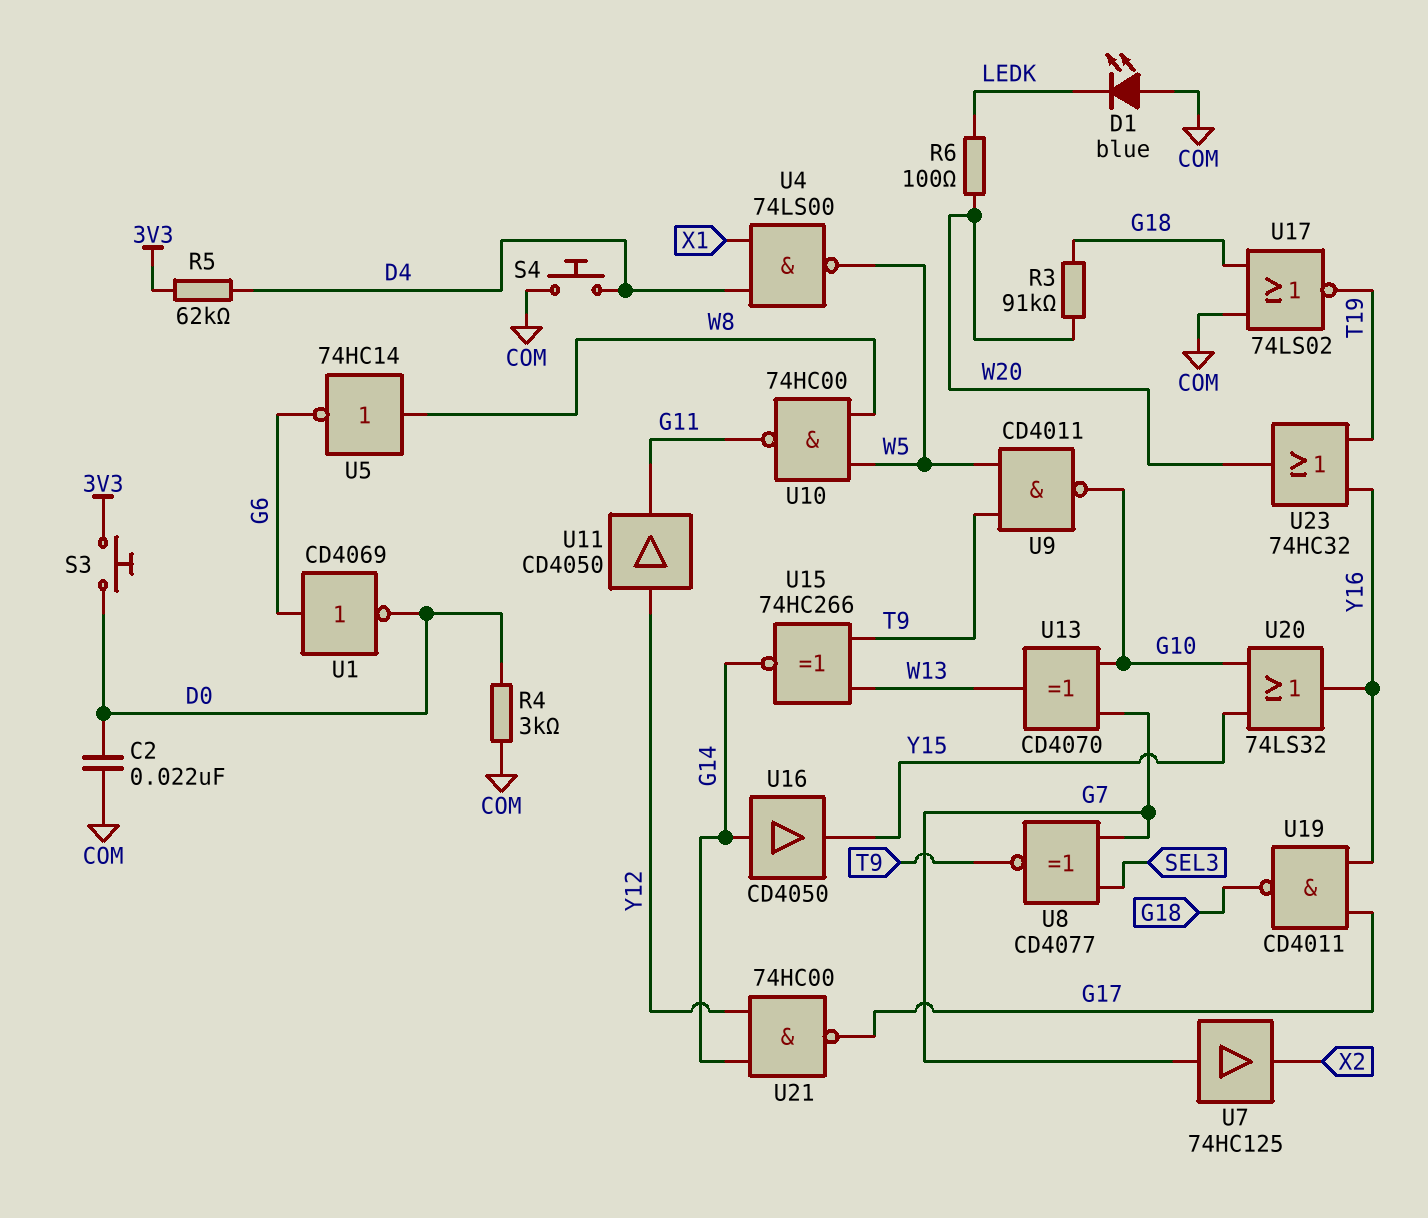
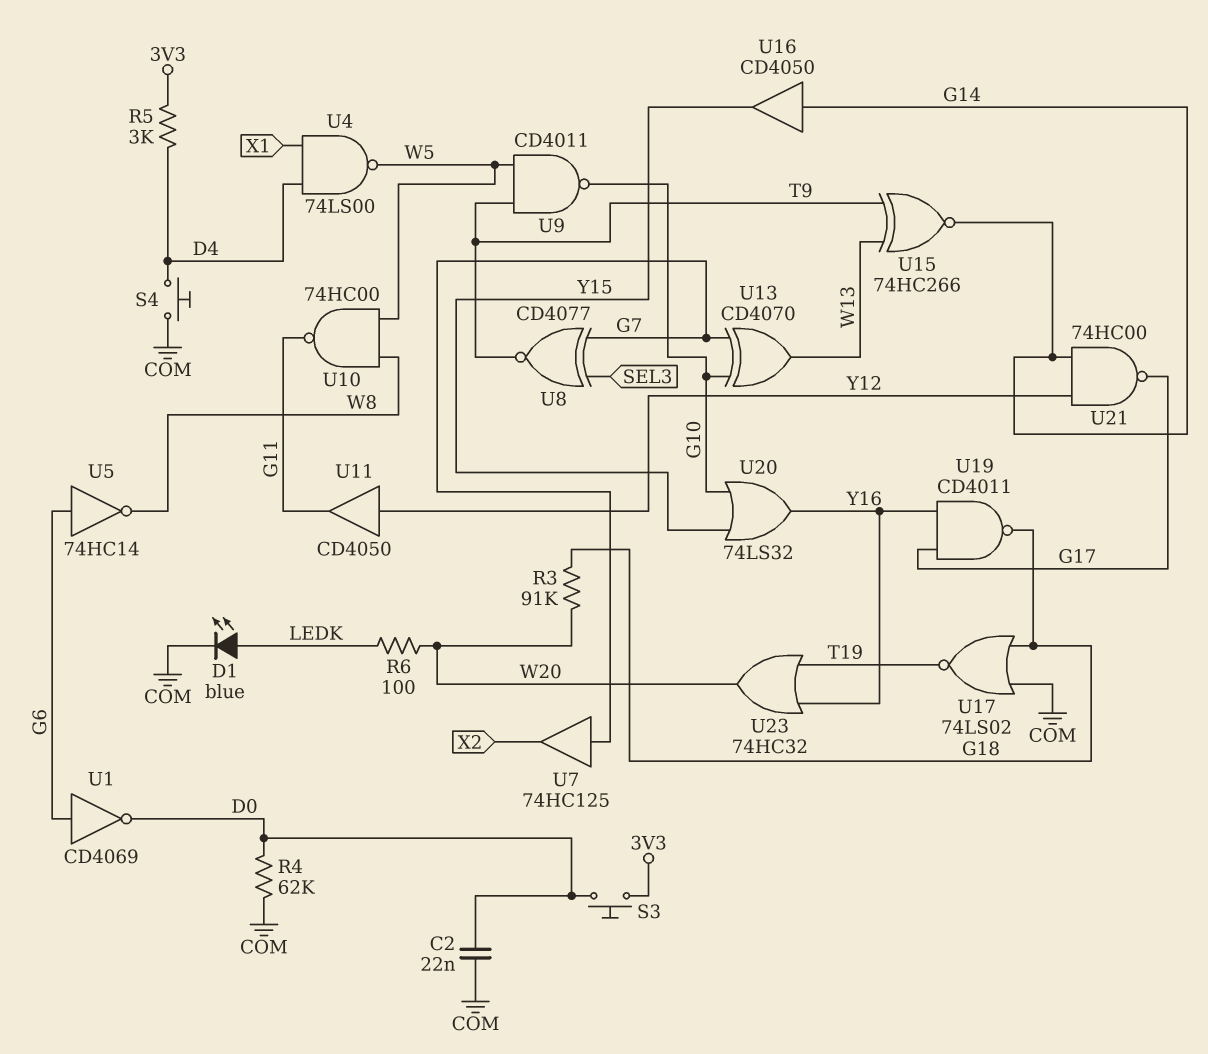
D1: LED blue (A COM, K LEDK) -> LED blue (A LEDK, K COM)
R4: 3k (COM, D0) -> 62k (COM, D0)
R5: 62k (3V3, D4) -> 3k (3V3, D4)
U5: NOT 74HC14 (in W8, out G6) -> NOT 74HC14 (in G6, out W8)

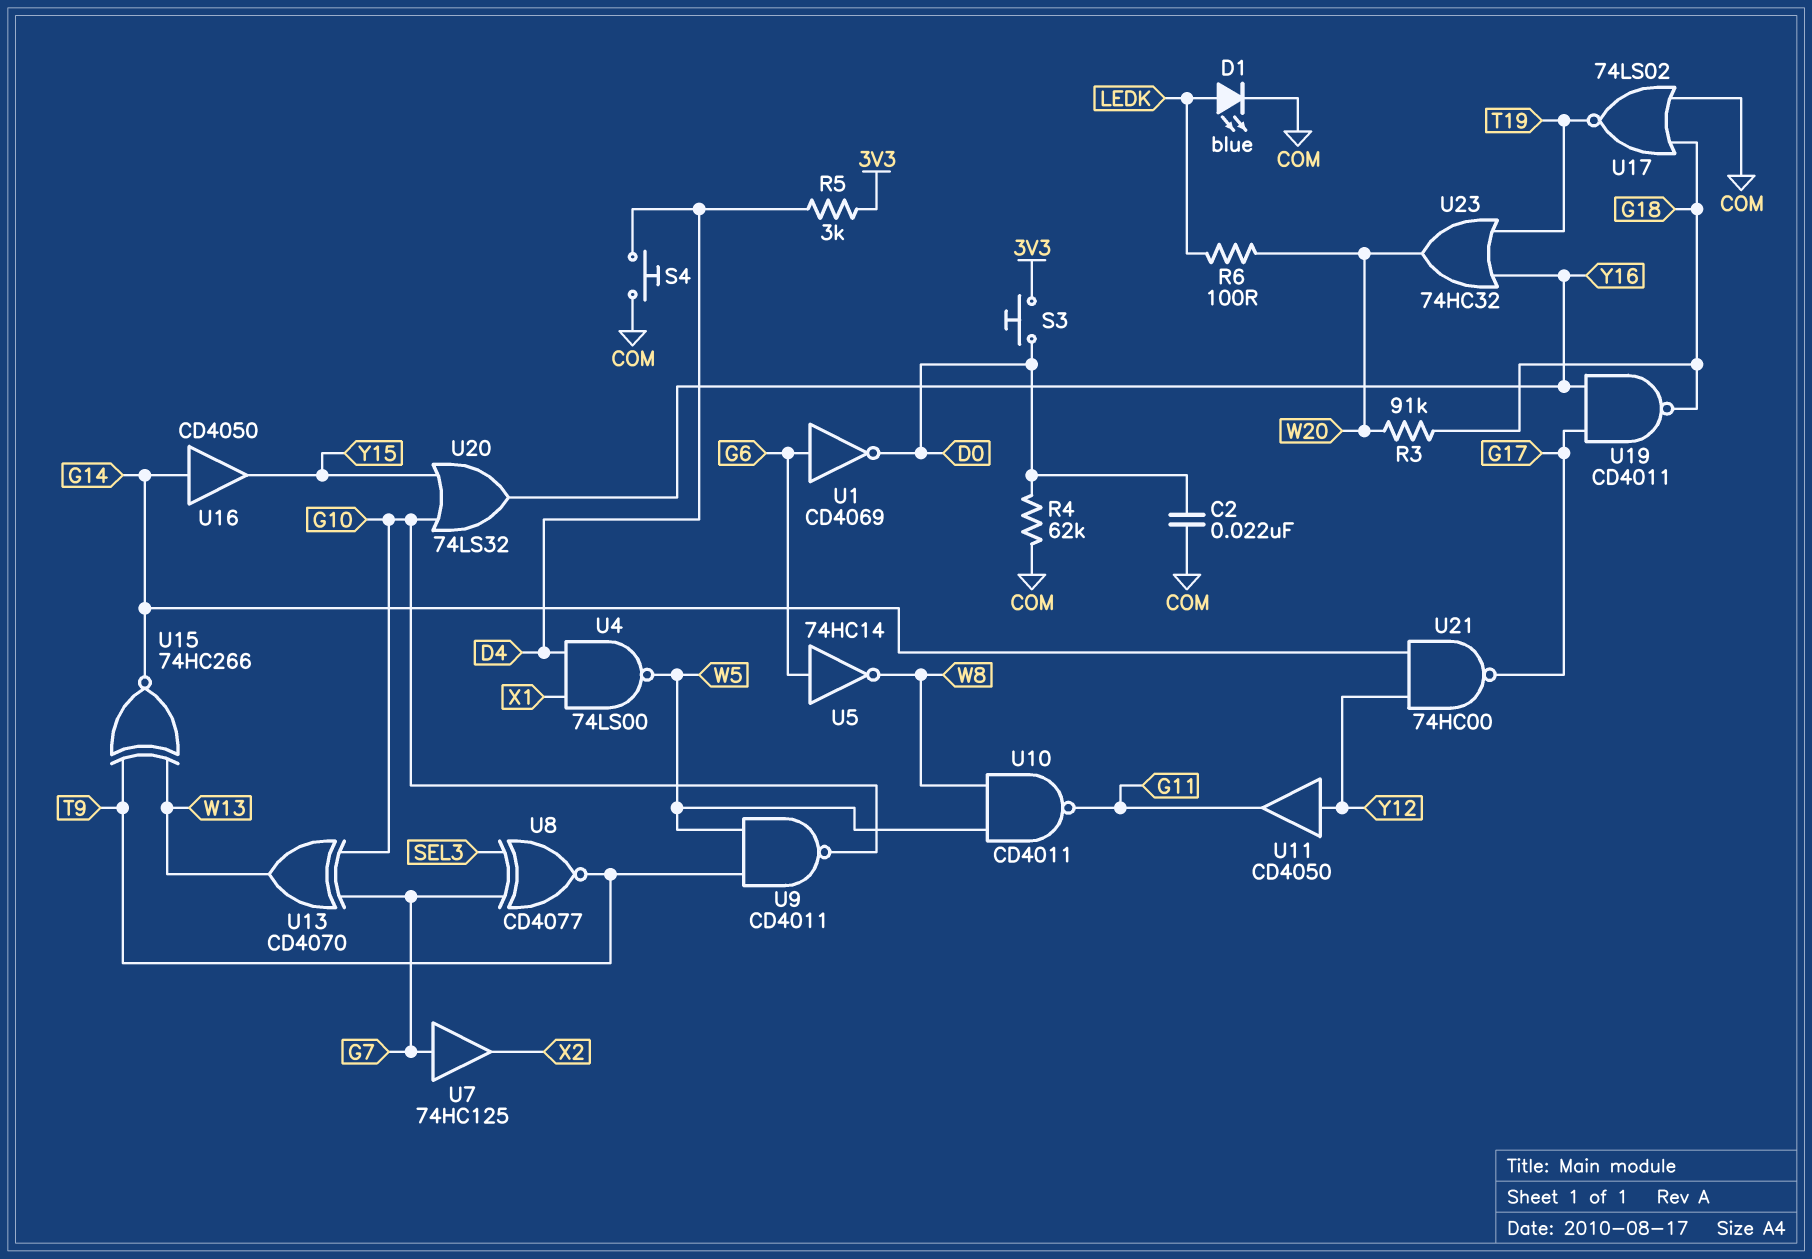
U10: NAND 74HC00 (in W5, in W8, out G11) -> NAND CD4011 (in W5, in W8, out G11)

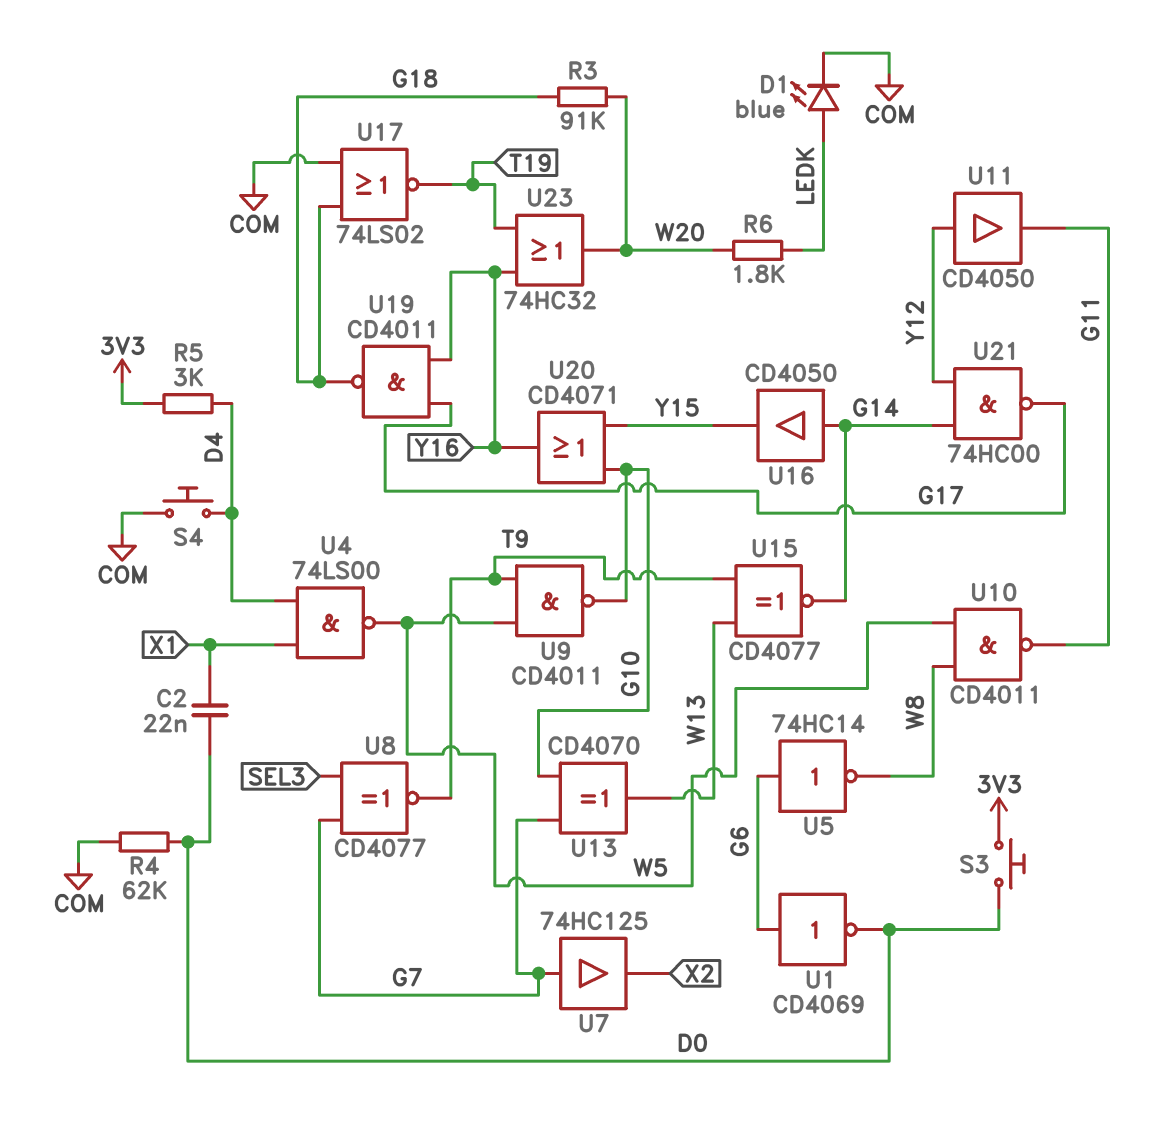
C2: 22nF (COM, D0) -> 22nF (D0, X1)
R6: 100 (LEDK, W20) -> 1.8k (LEDK, W20)
U15: XNOR 74HC266 (in T9, in W13, out G14) -> XNOR CD4077 (in T9, in W13, out G14)
U20: OR 74LS32 (in G10, in Y15, out Y16) -> OR CD4071 (in G10, in Y15, out Y16)

